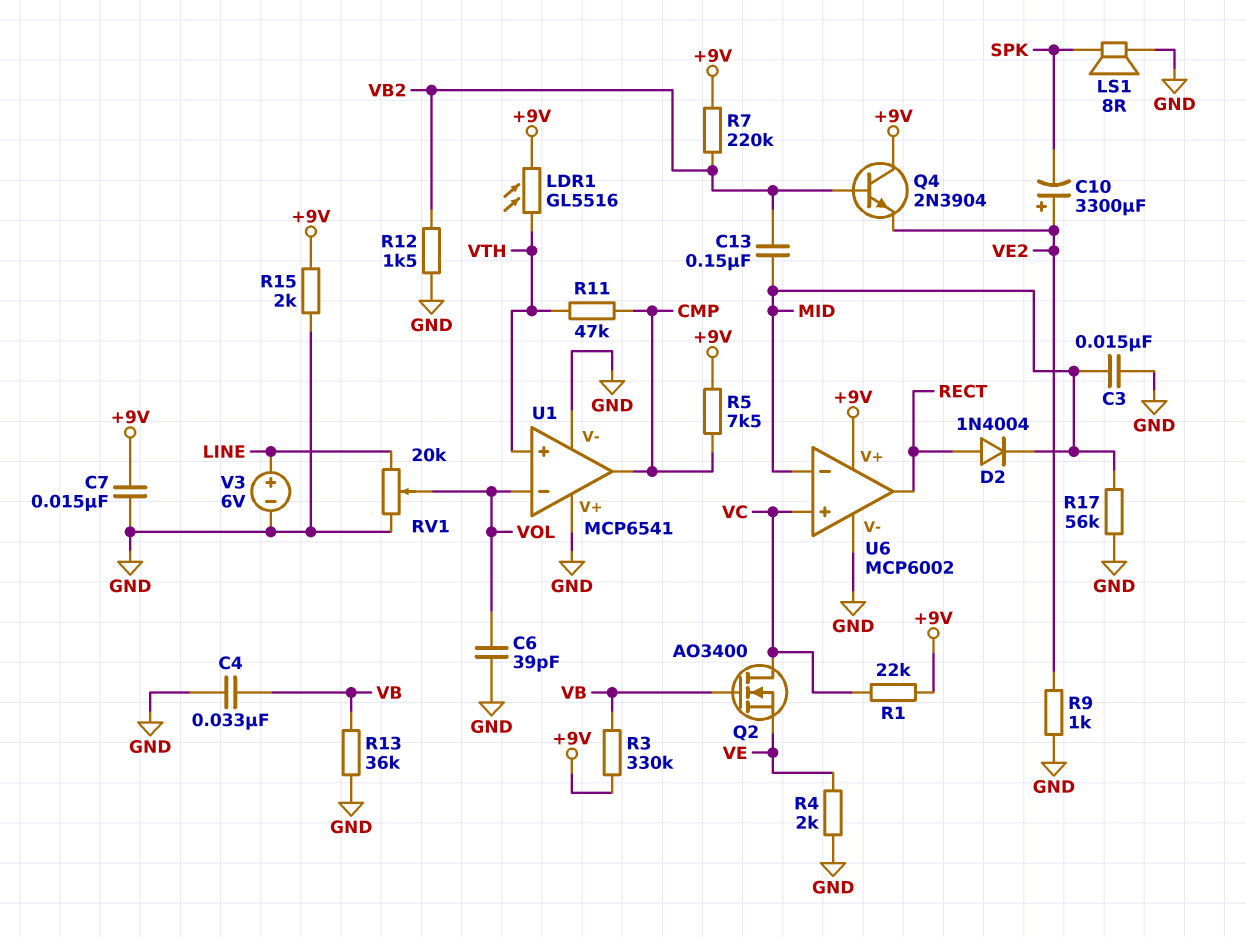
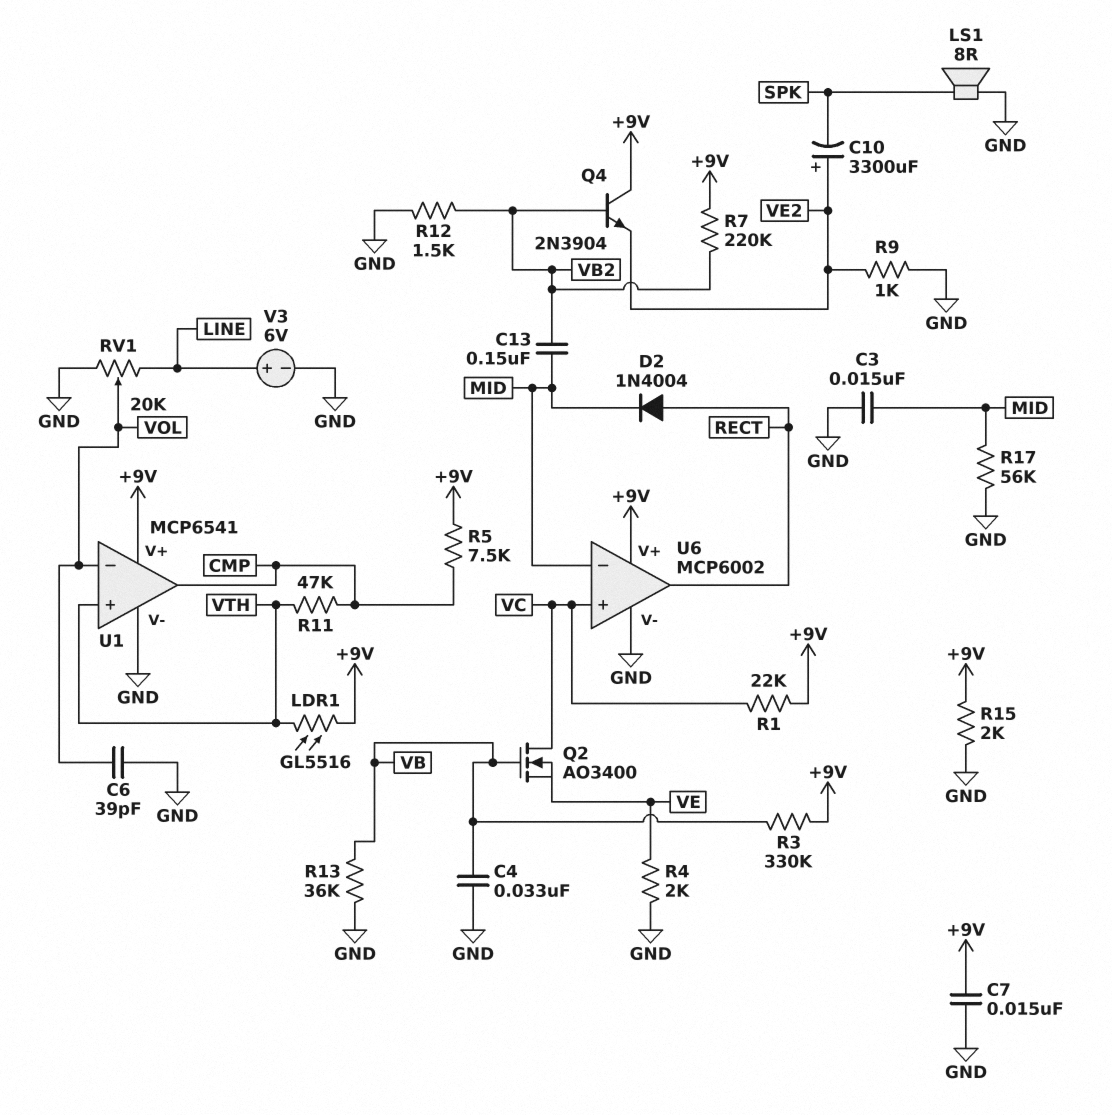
U1 pin V+: GND -> +9V

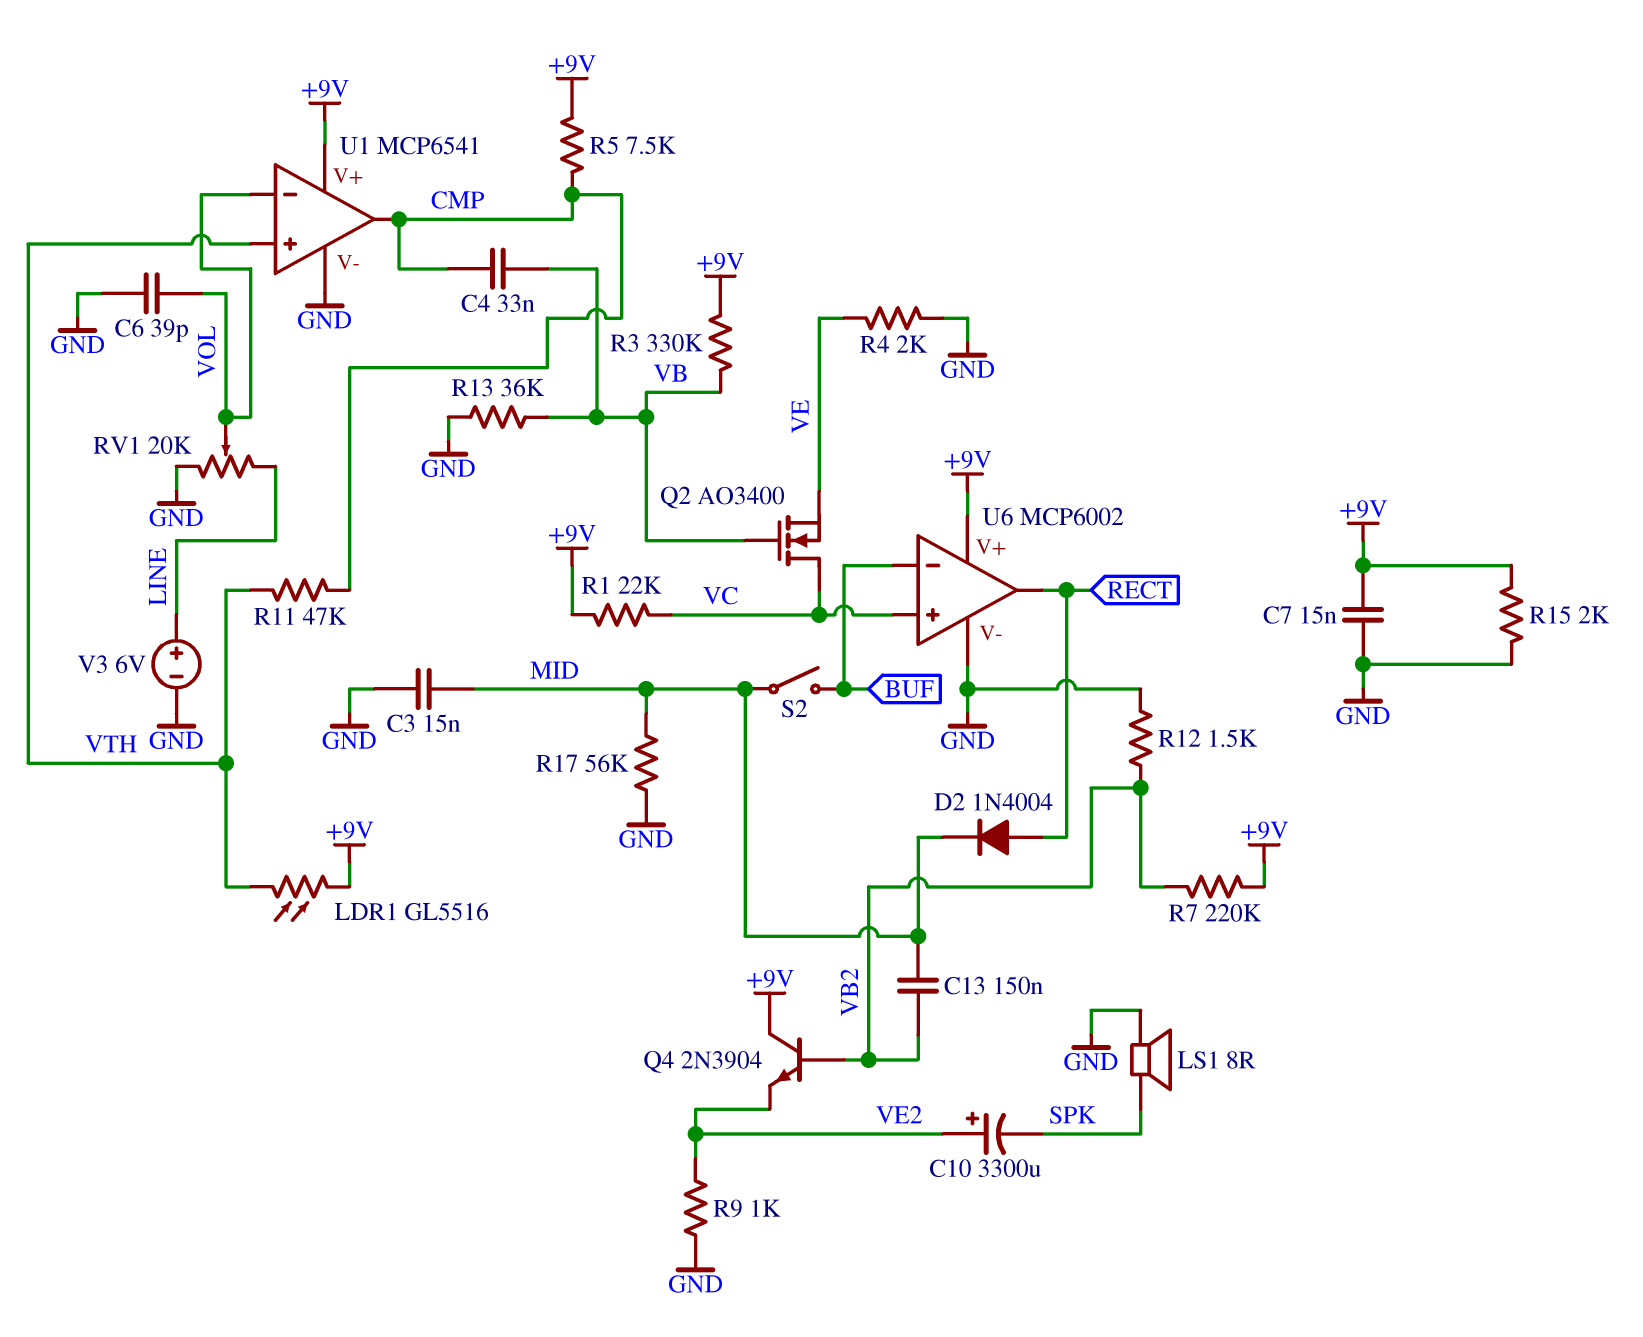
C4: 33nF (GND, VB) -> 33nF (CMP, VB)
S2: none -> switch (BUF, MID)
U6 pin in-: MID -> BUF

